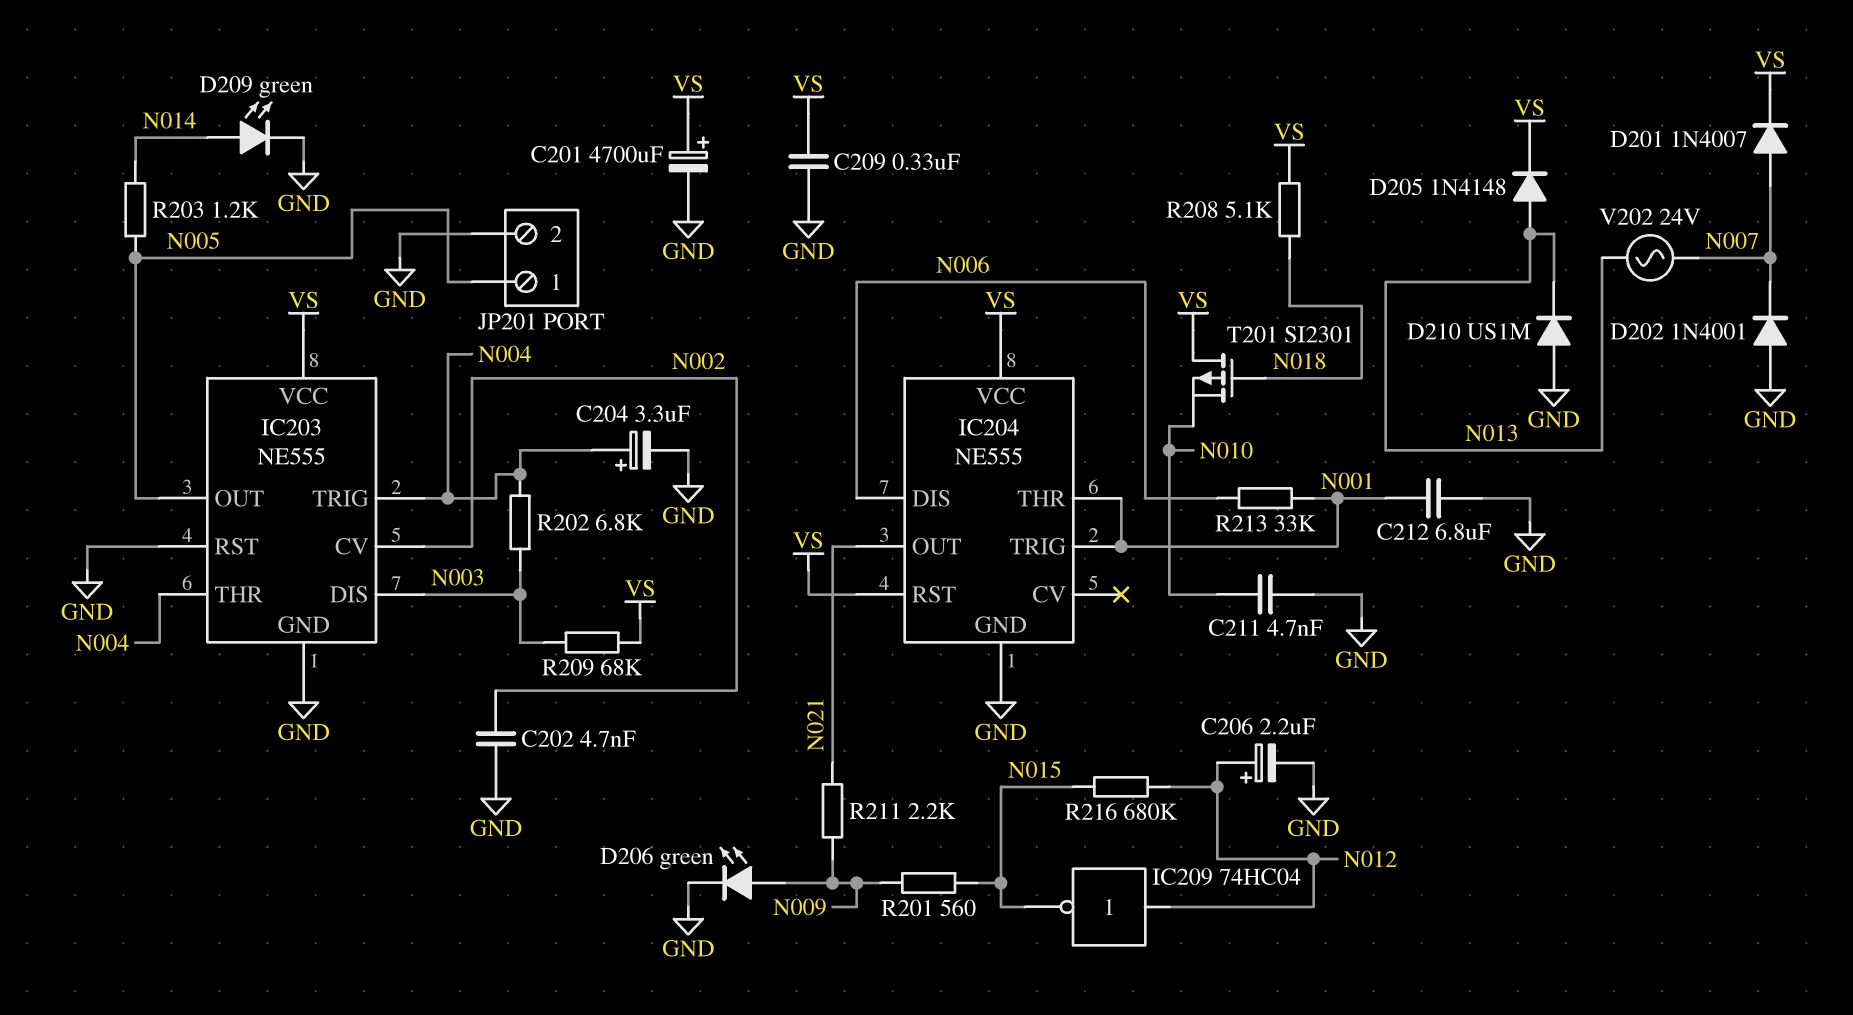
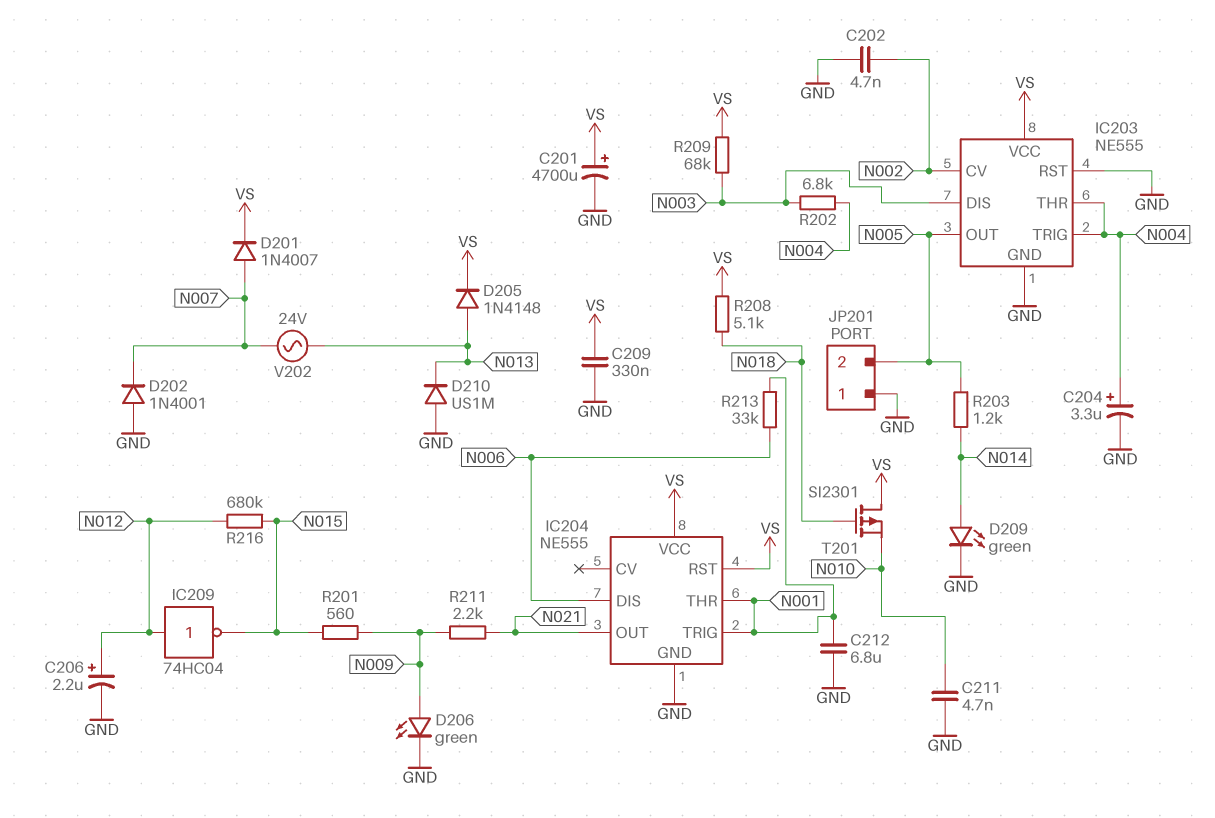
JP201 pin 1: N005 -> GND
JP201 pin 2: GND -> N005

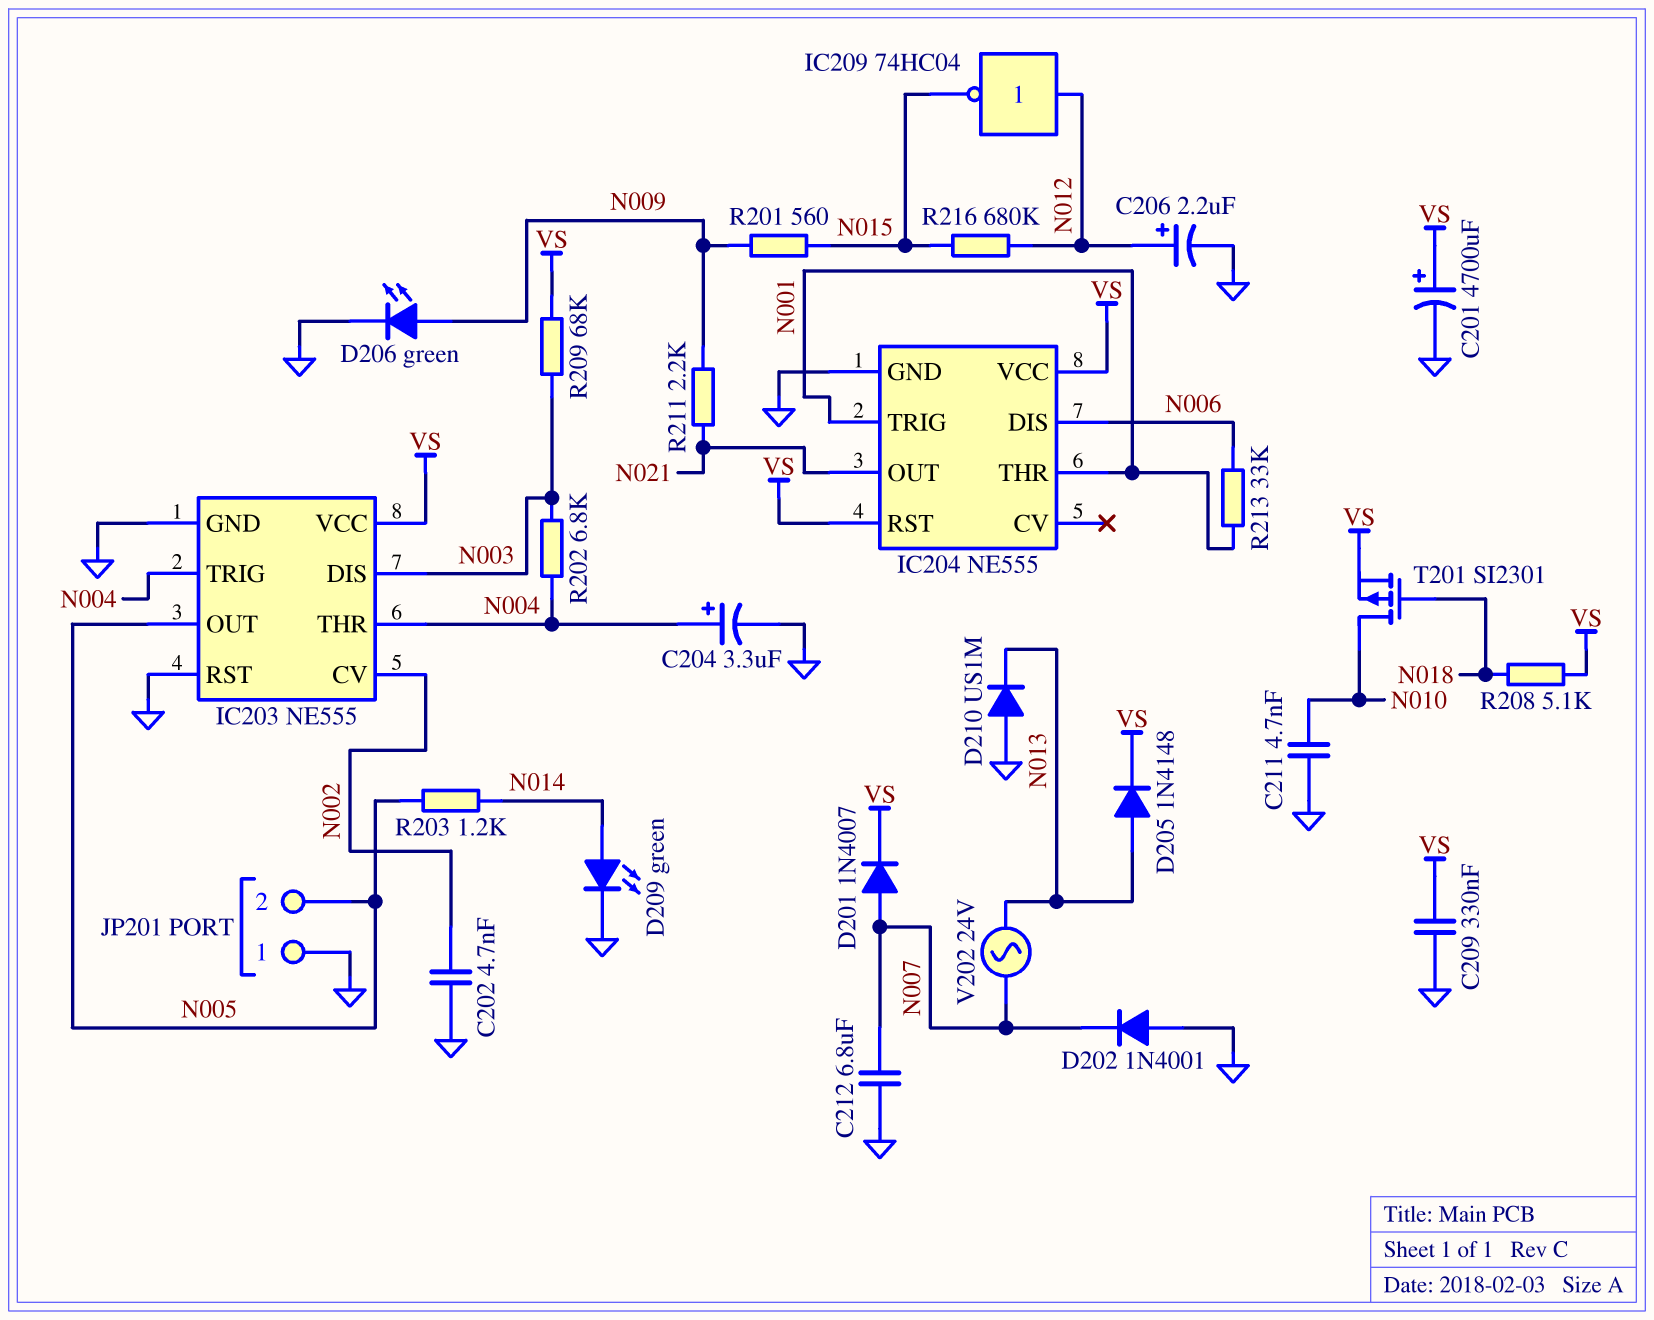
C212: 6.8uF (GND, N001) -> 6.8uF (GND, N007)
T201: PMOS SI2301 (G N018, D VS, S N010) -> PMOS SI2301 (G N018, D N010, S VS)

